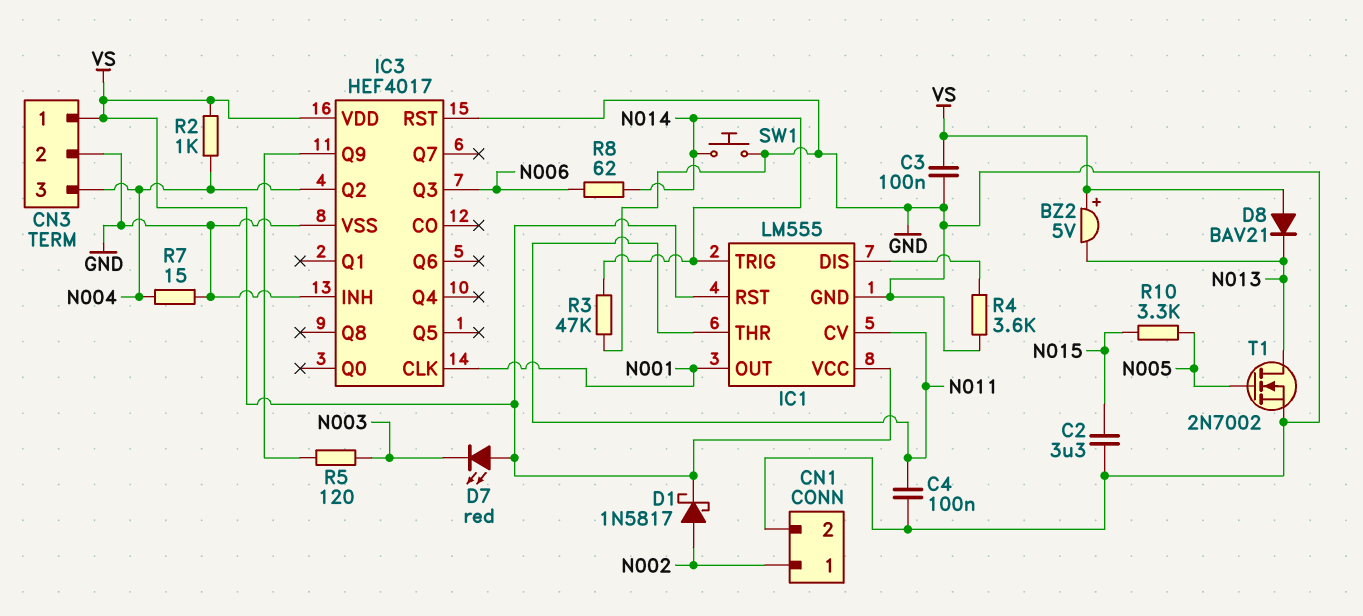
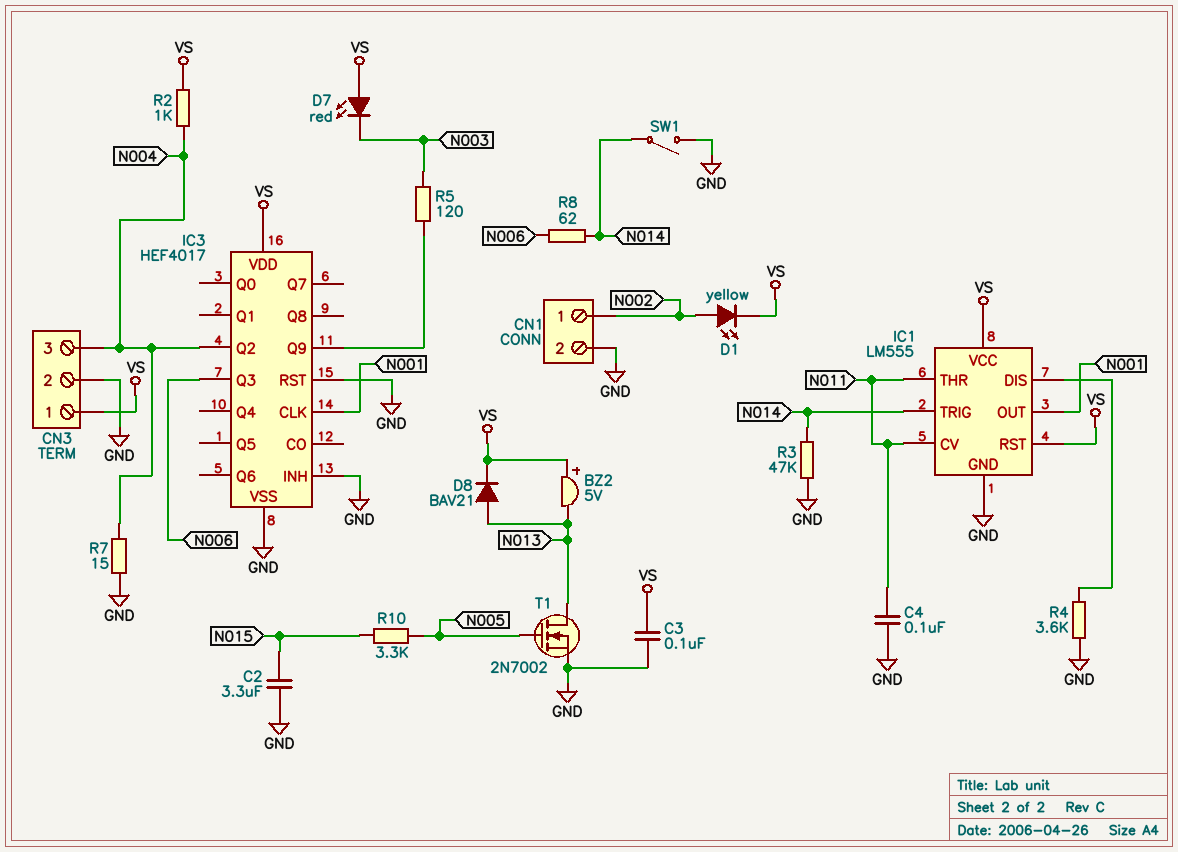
D1: schottky 1N5817 (A N002, K VS) -> LED yellow (A N002, K VS)
D8: diode BAV21 (A VS, K N013) -> diode BAV21 (A N013, K VS)
SW1: button (GND, N014) -> switch (GND, N014)

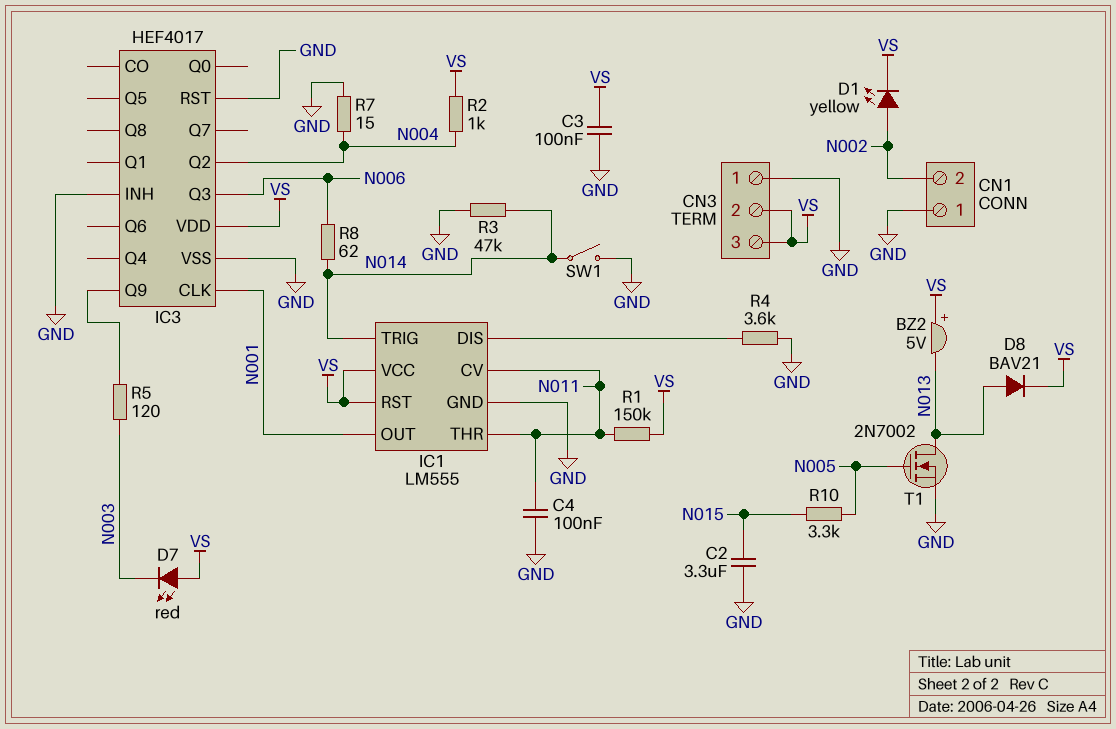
CN1 pin 1: N002 -> GND
CN1 pin 2: GND -> N002
CN3 pin 1: VS -> GND
CN3 pin 2: GND -> VS
CN3 pin 3: N004 -> VS
R1: none -> 150k (N011, VS)

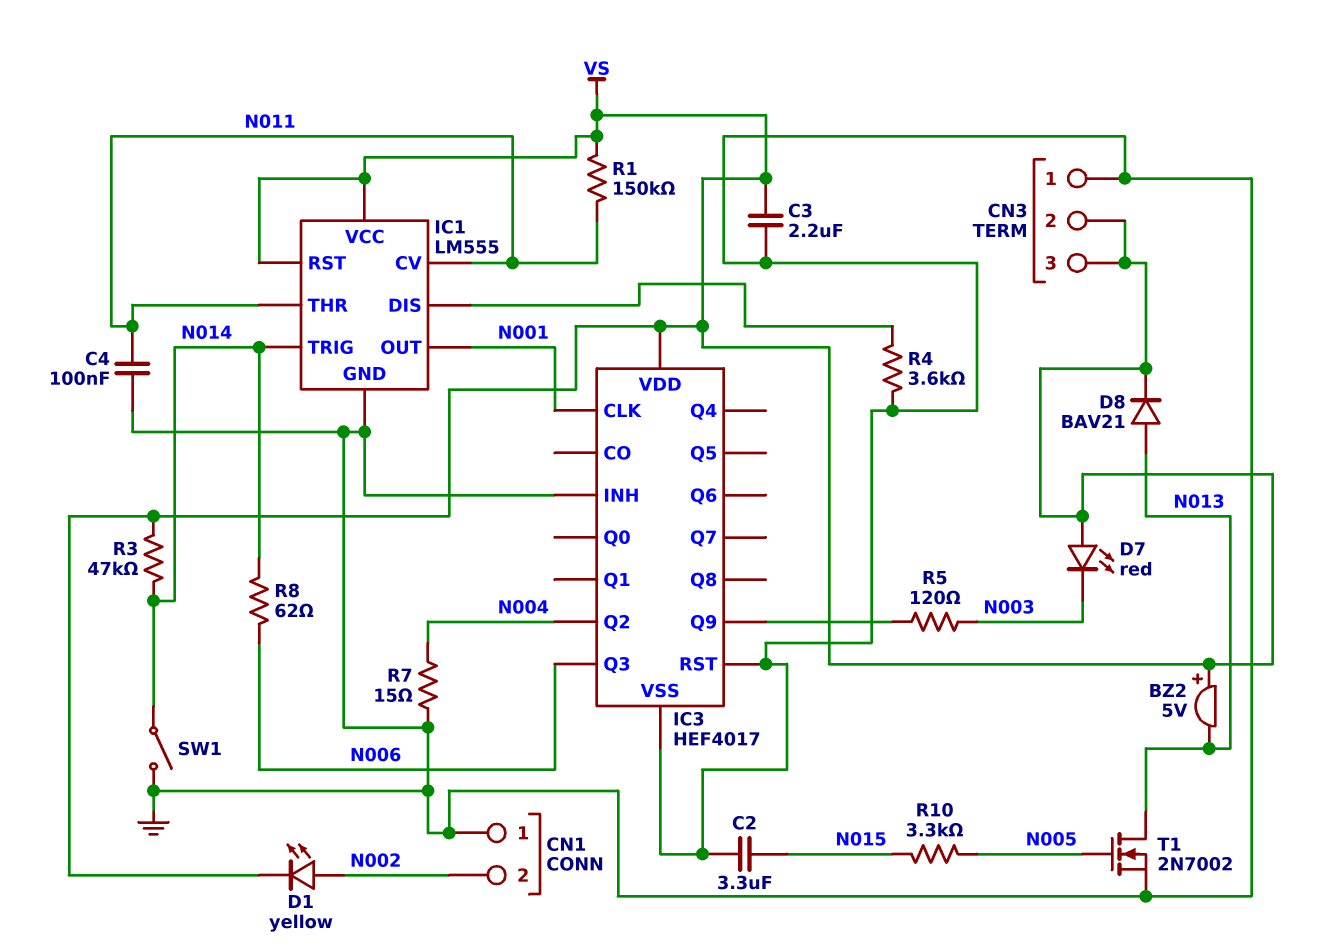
C3: 100nF (GND, VS) -> 2.2uF (GND, VS)
R2: 1k (N004, VS) -> none
R3: 47k (GND, N014) -> 47k (N014, VS)

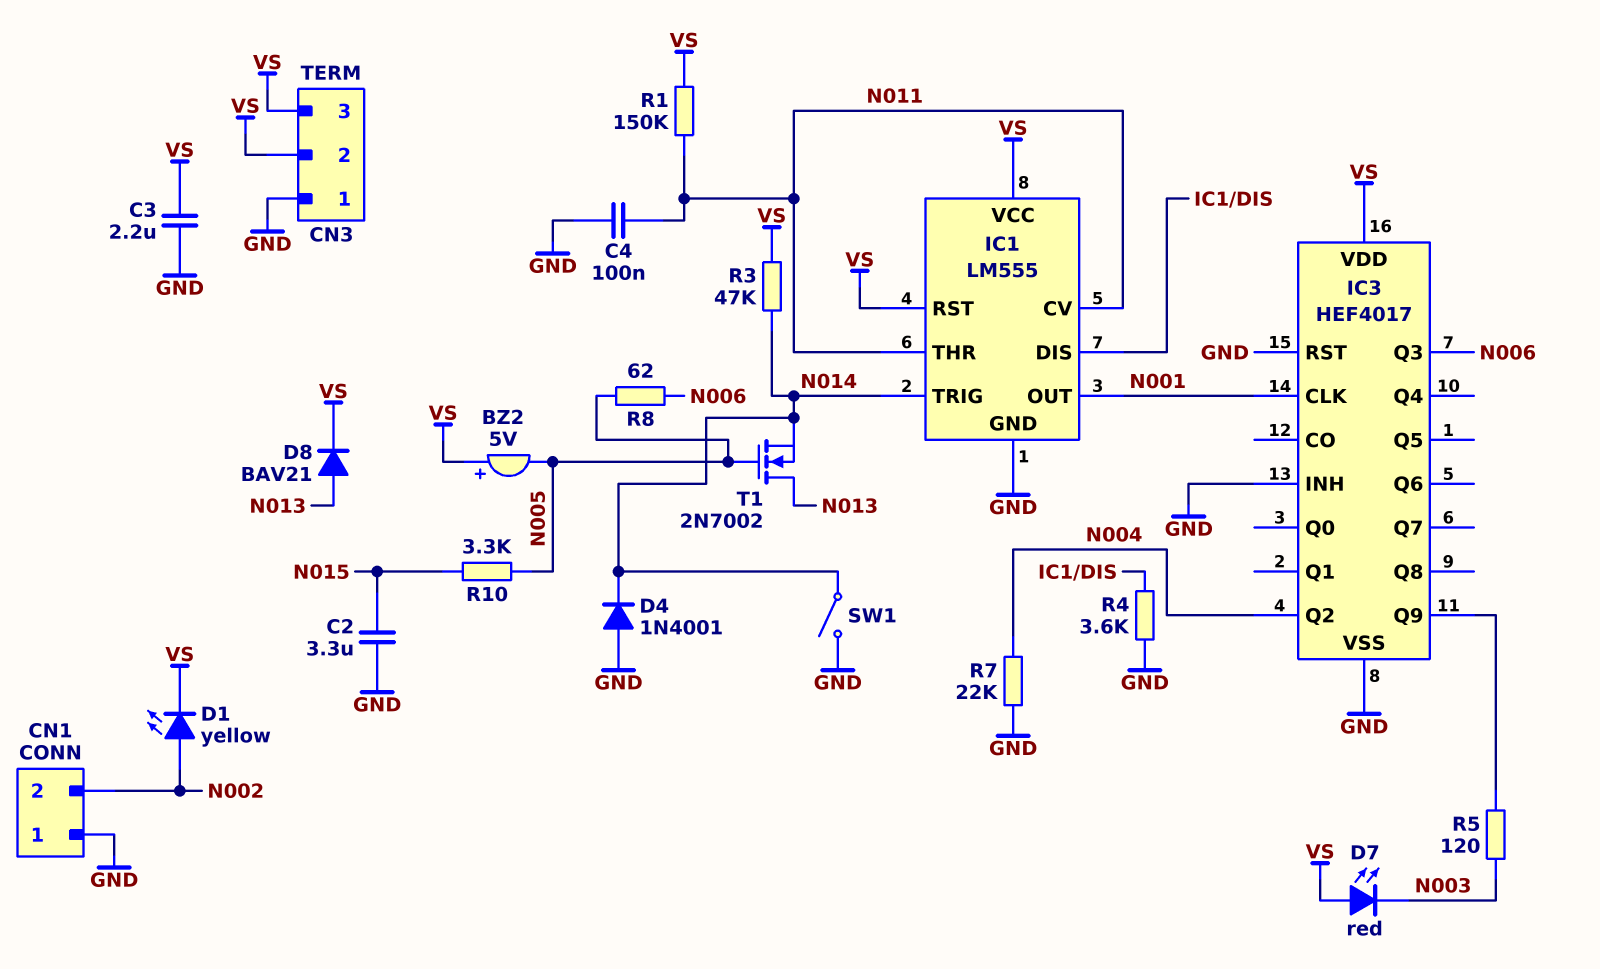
BZ2: buzzer 5V (plus VS, minus N013) -> buzzer 5V (plus VS, minus N005)
D4: none -> diode 1N4001 (A GND, K N014)
R7: 15 (GND, N004) -> 22k (GND, N004)
R8: 62 (N006, N014) -> 62 (N005, N006)
T1: NMOS 2N7002 (G N005, D N013, S GND) -> NMOS 2N7002 (G N005, D N013, S N014)

